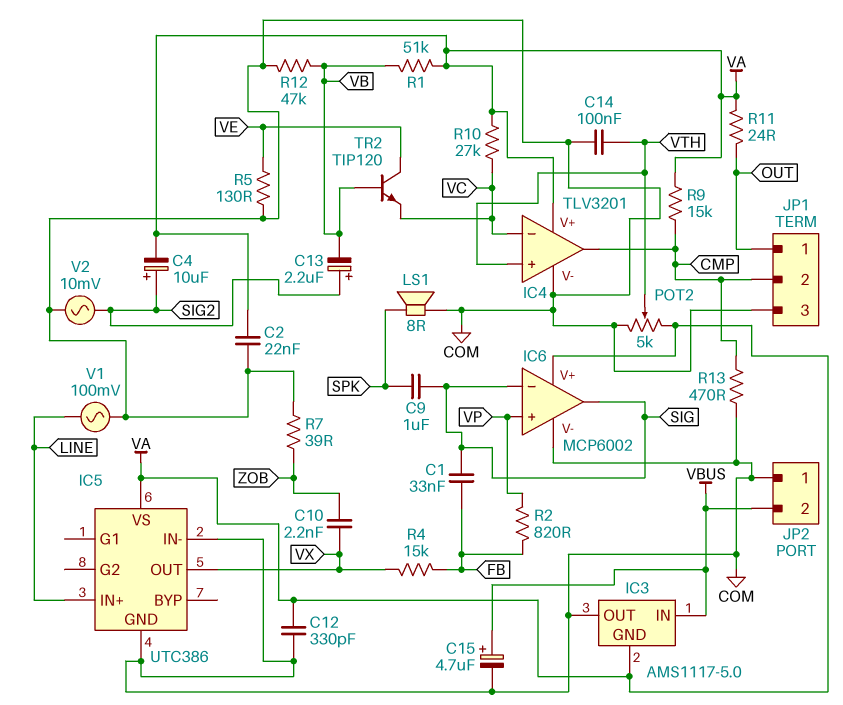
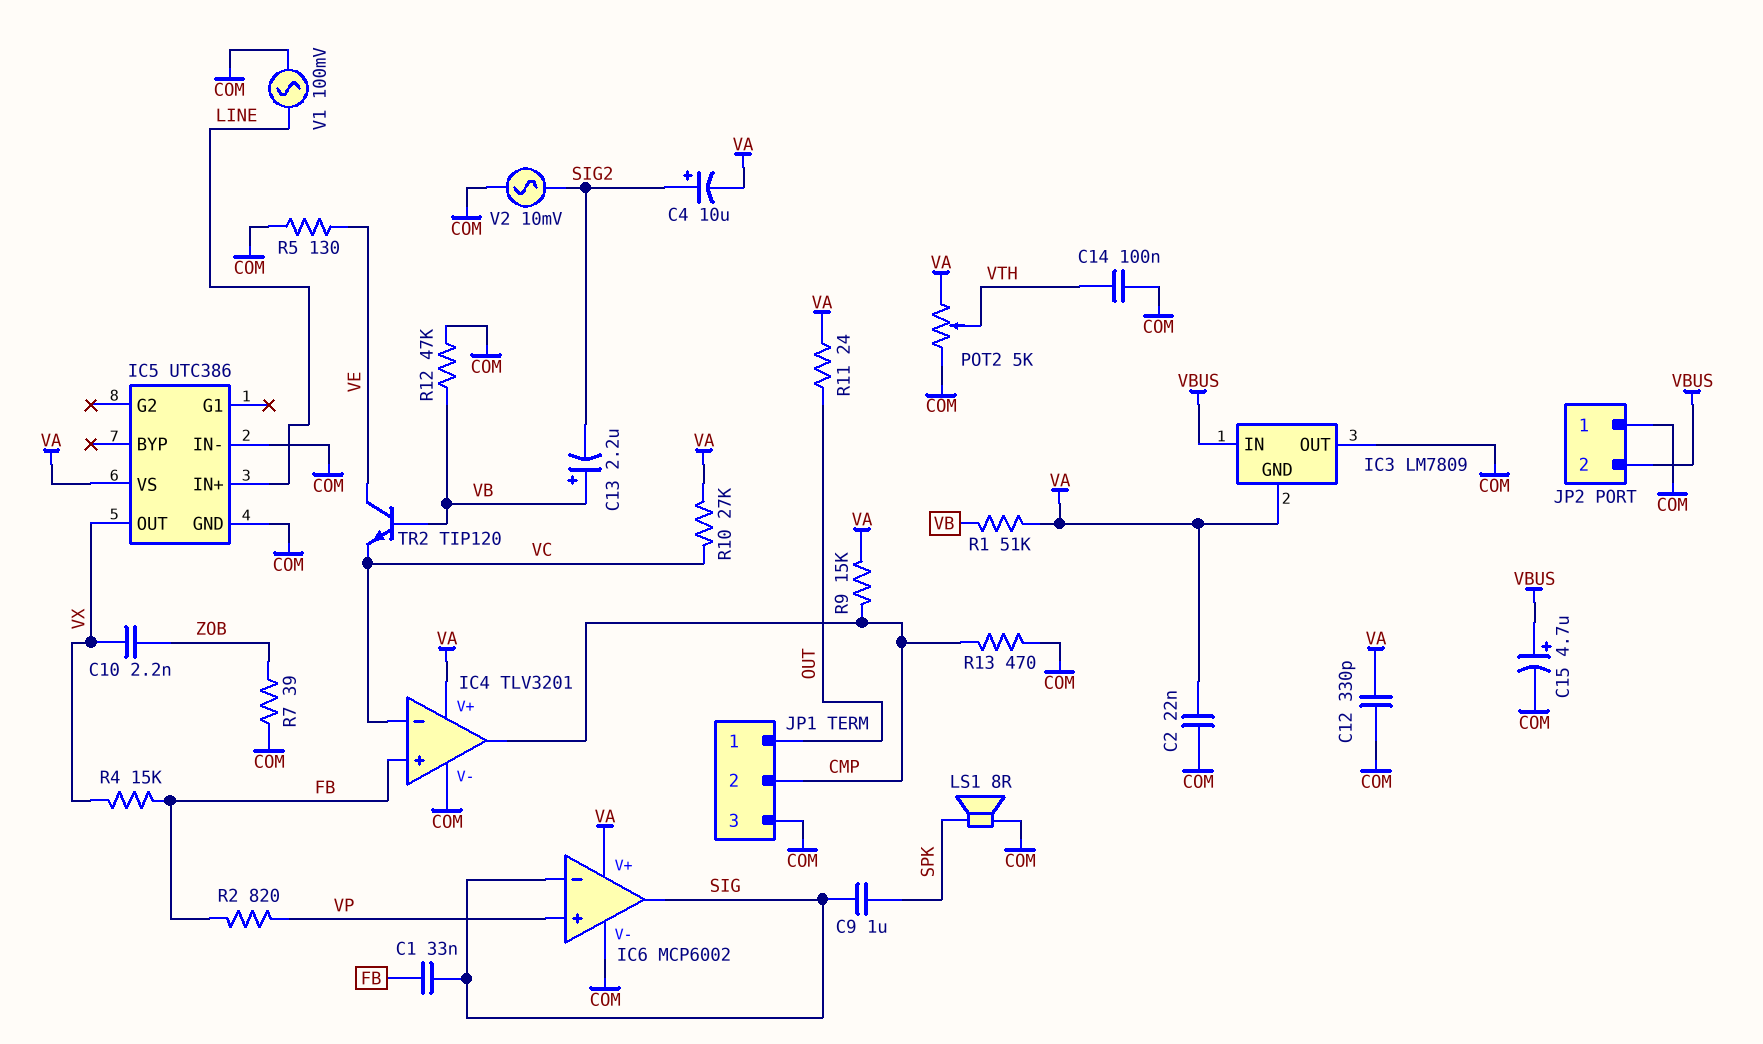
C13: 2.2uF (plus SIG2, minus VB) -> 2.2uF (plus VB, minus SIG2)
IC3: AMS1117-5.0 -> LM7809
IC4 pin in+: VTH -> FB

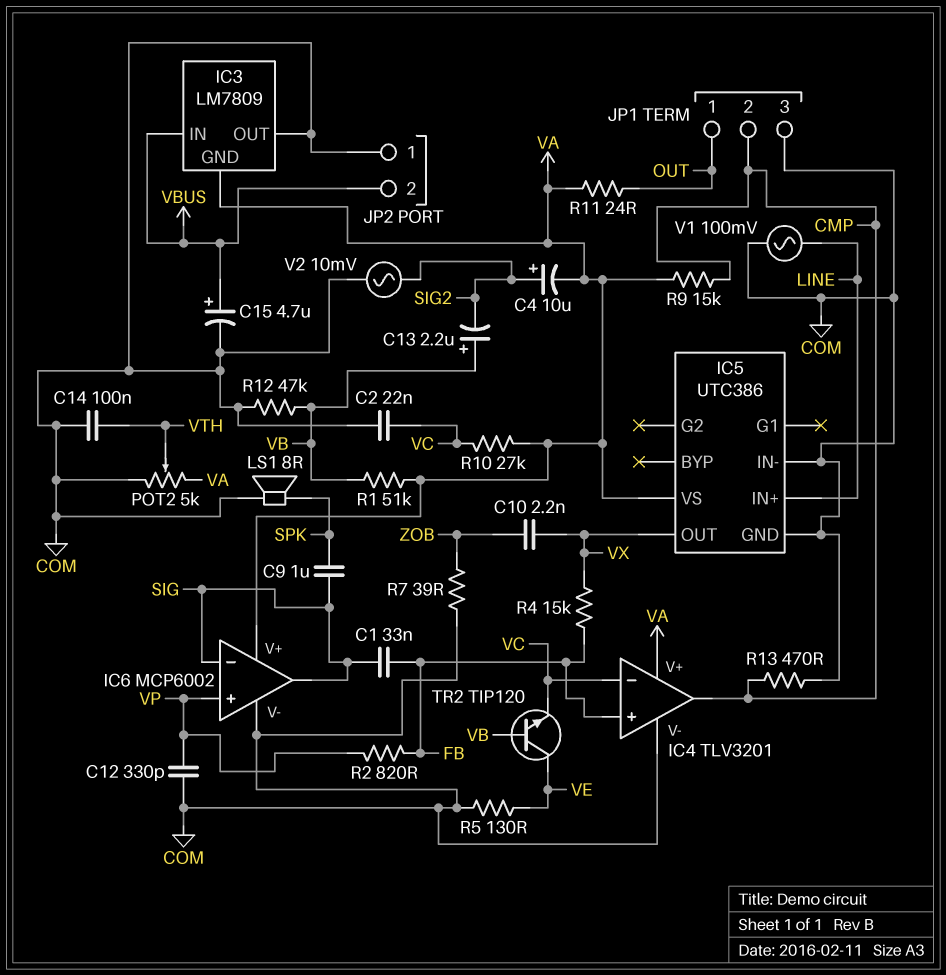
C2: 22nF (COM, VA) -> 22nF (COM, VC)
C12: 330pF (COM, VA) -> 330pF (COM, VP)

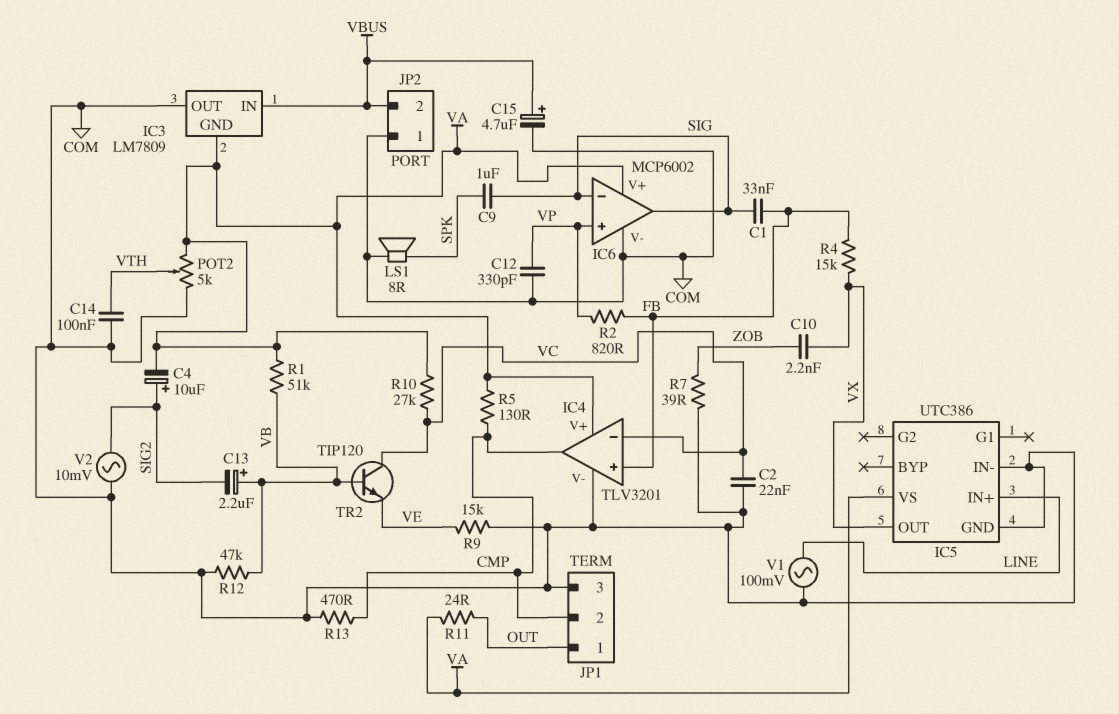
R5: 130 (COM, VE) -> 130 (CMP, VA)
R9: 15k (CMP, VA) -> 15k (COM, VE)
TR2: NPN TIP120 (B VB, C VE, E VC) -> NPN TIP120 (B VB, C VC, E VE)

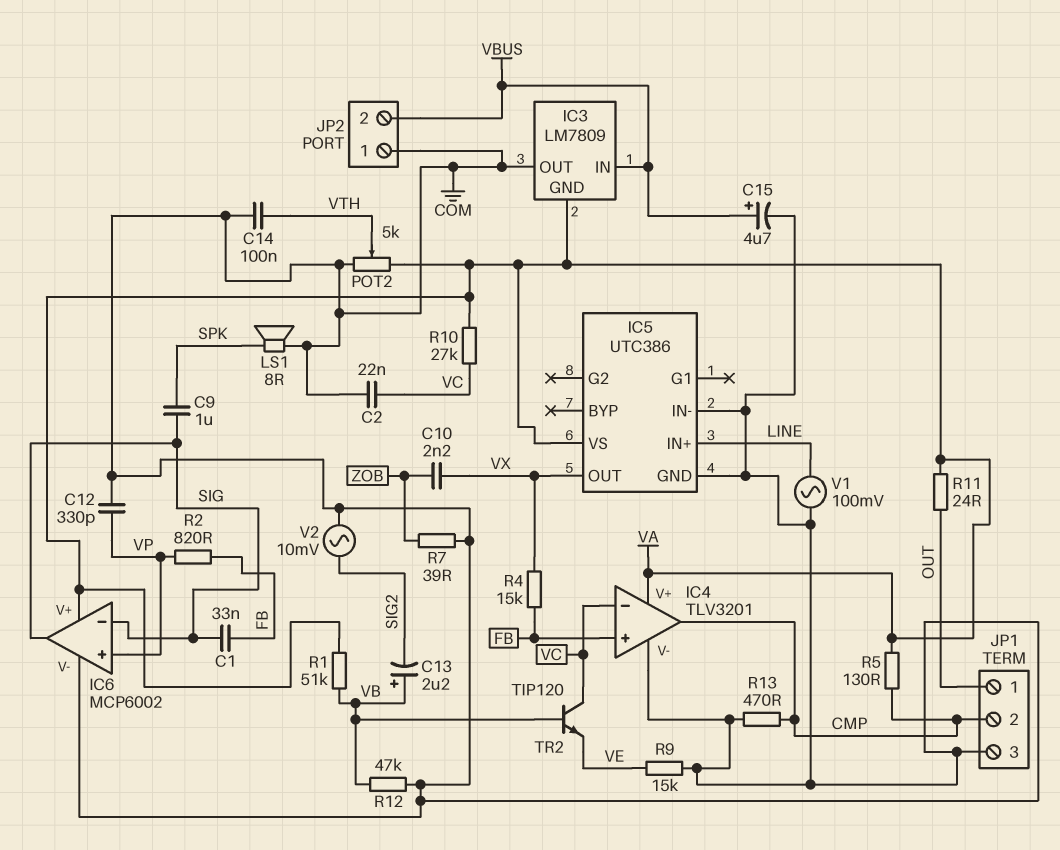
C4: 10uF (plus SIG2, minus VA) -> none

